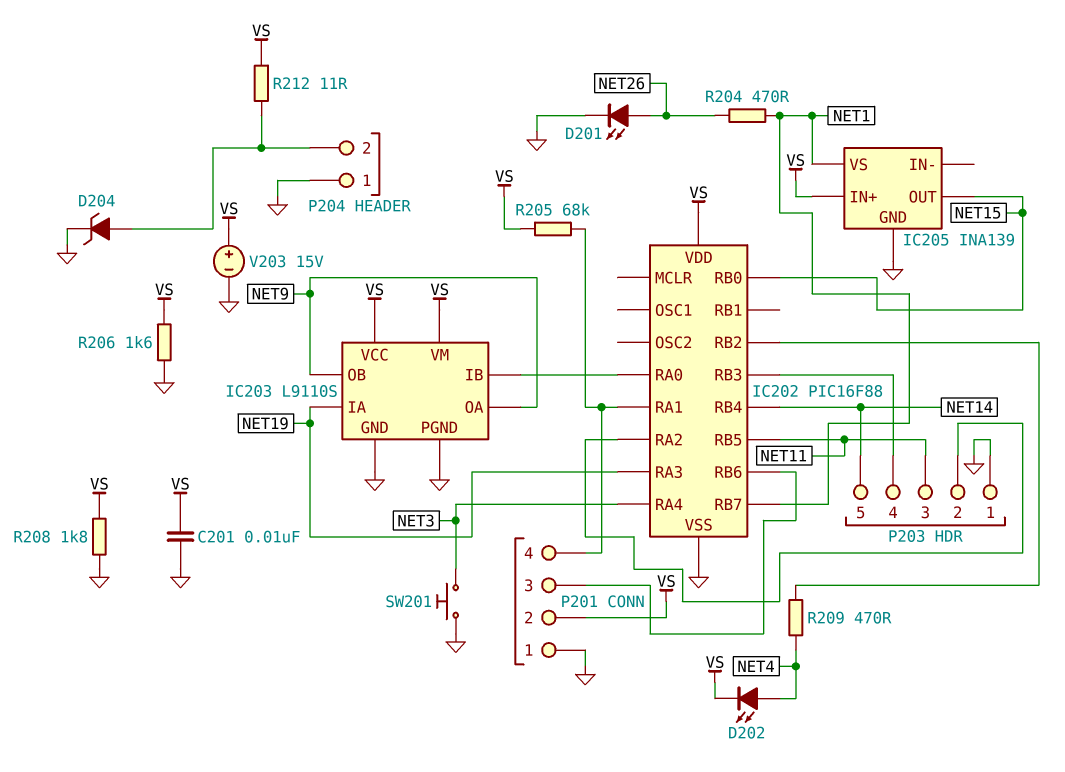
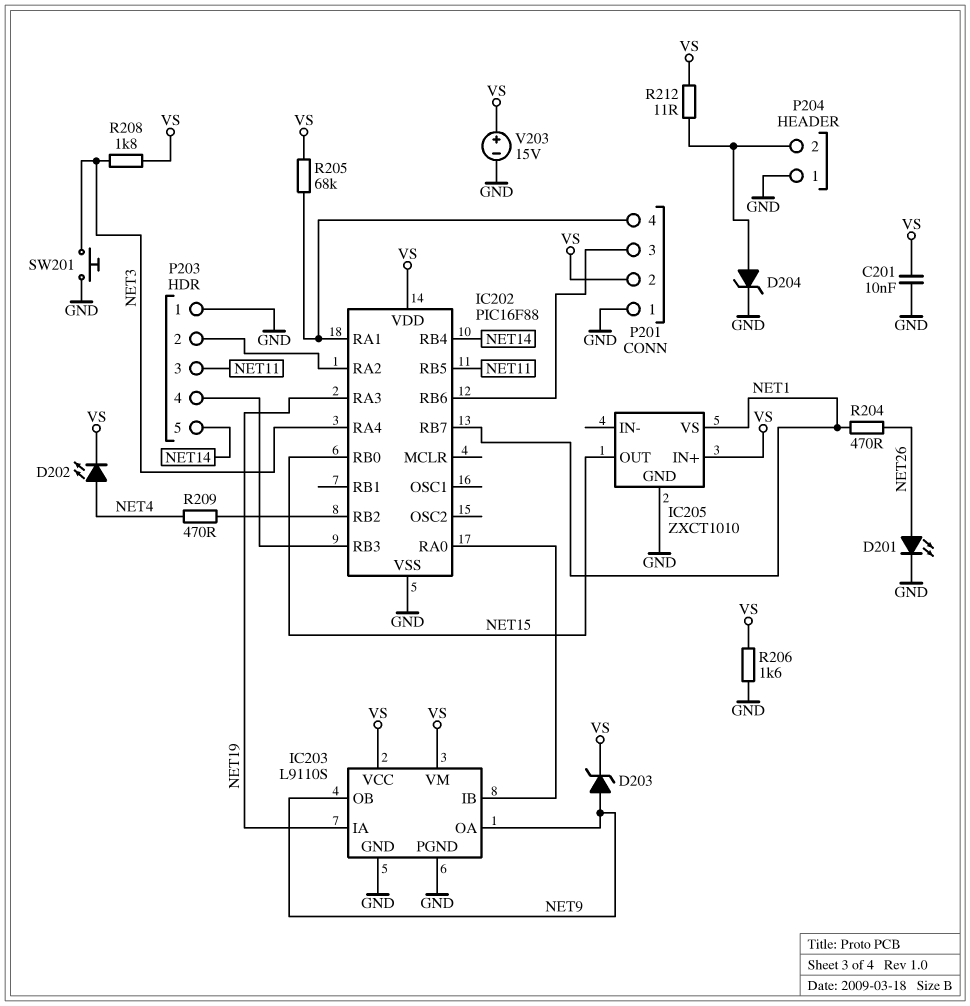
D203: none -> zener (A NET9, K VS)
IC205: INA139 -> ZXCT1010
R208: 1.8k (GND, VS) -> 1.8k (NET3, VS)

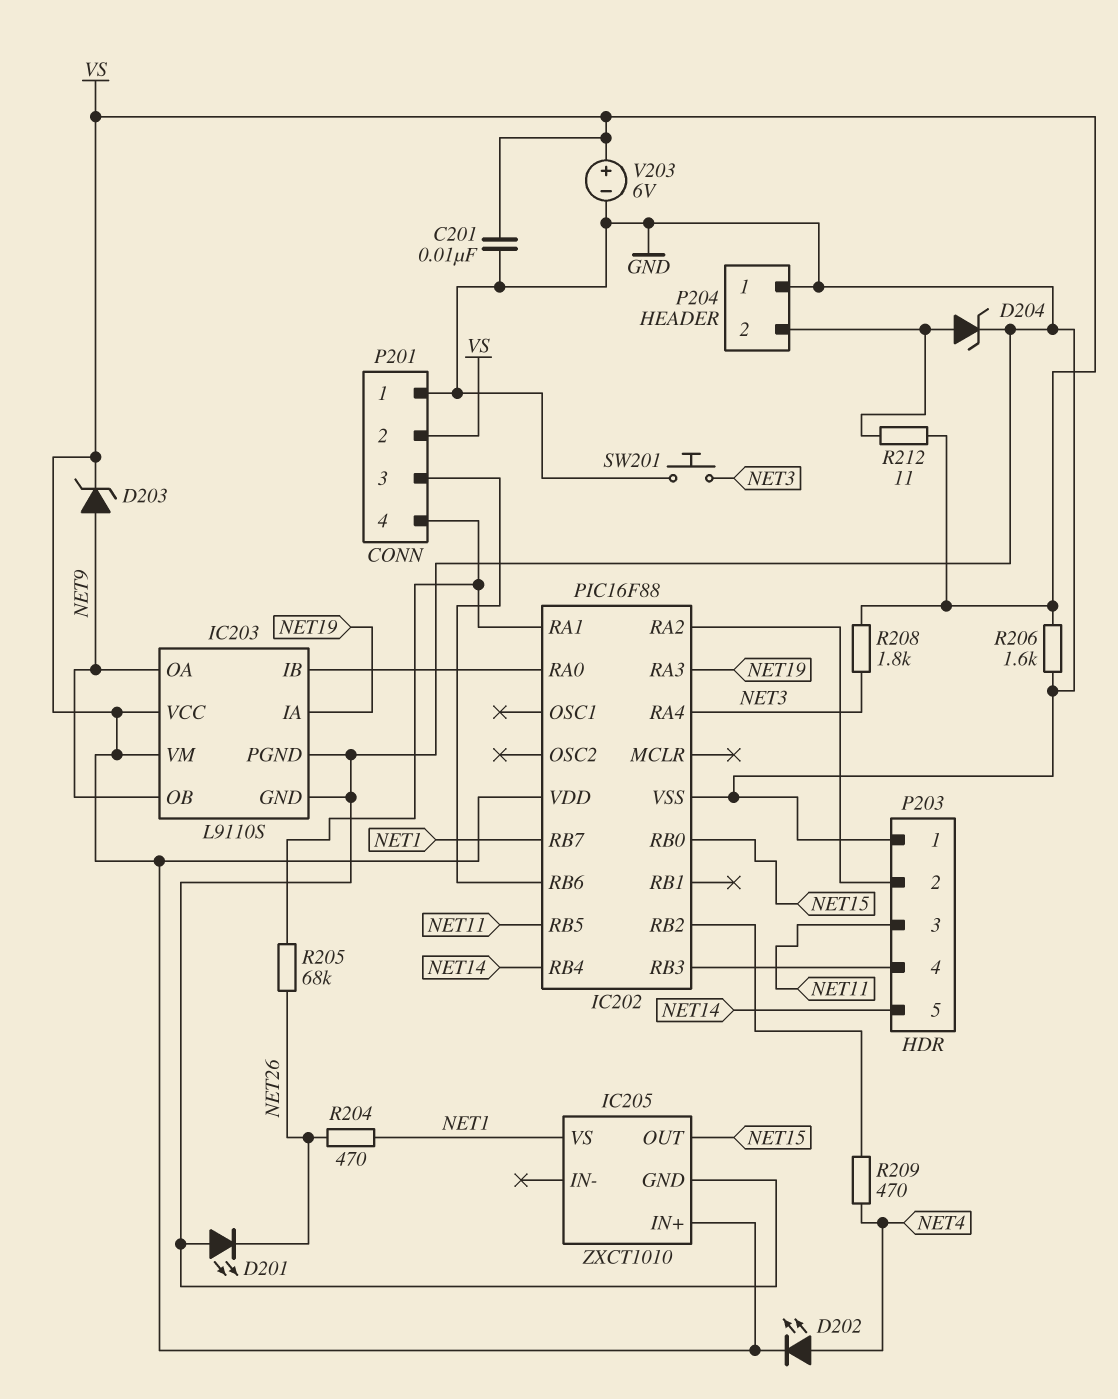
D201: LED (A NET26, K GND) -> LED (A GND, K NET26)
R205: 68k (IC202/RA1, VS) -> 68k (IC202/RA1, NET26)
V203: 15V (plus VS, minus GND) -> 6V (plus VS, minus GND)

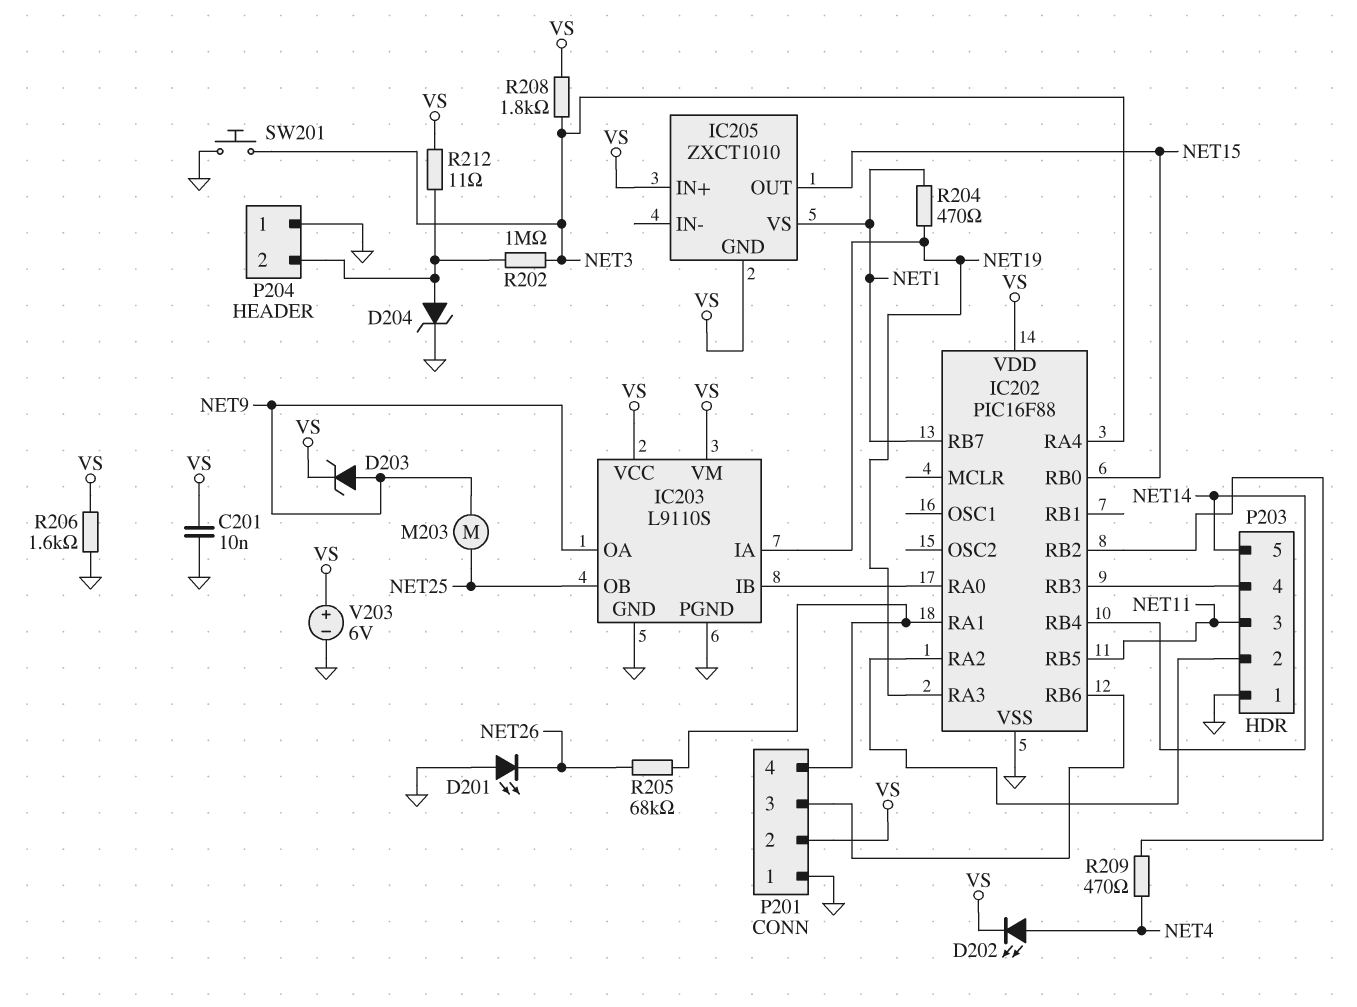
IC203 pin OB: NET9 -> NET25
IC205 pin GND: GND -> VS
M203: none -> motor (NET9, NET25)
R202: none -> 1M (NET3, P204/2)
R204: 470 (NET1, NET26) -> 470 (NET1, NET19)

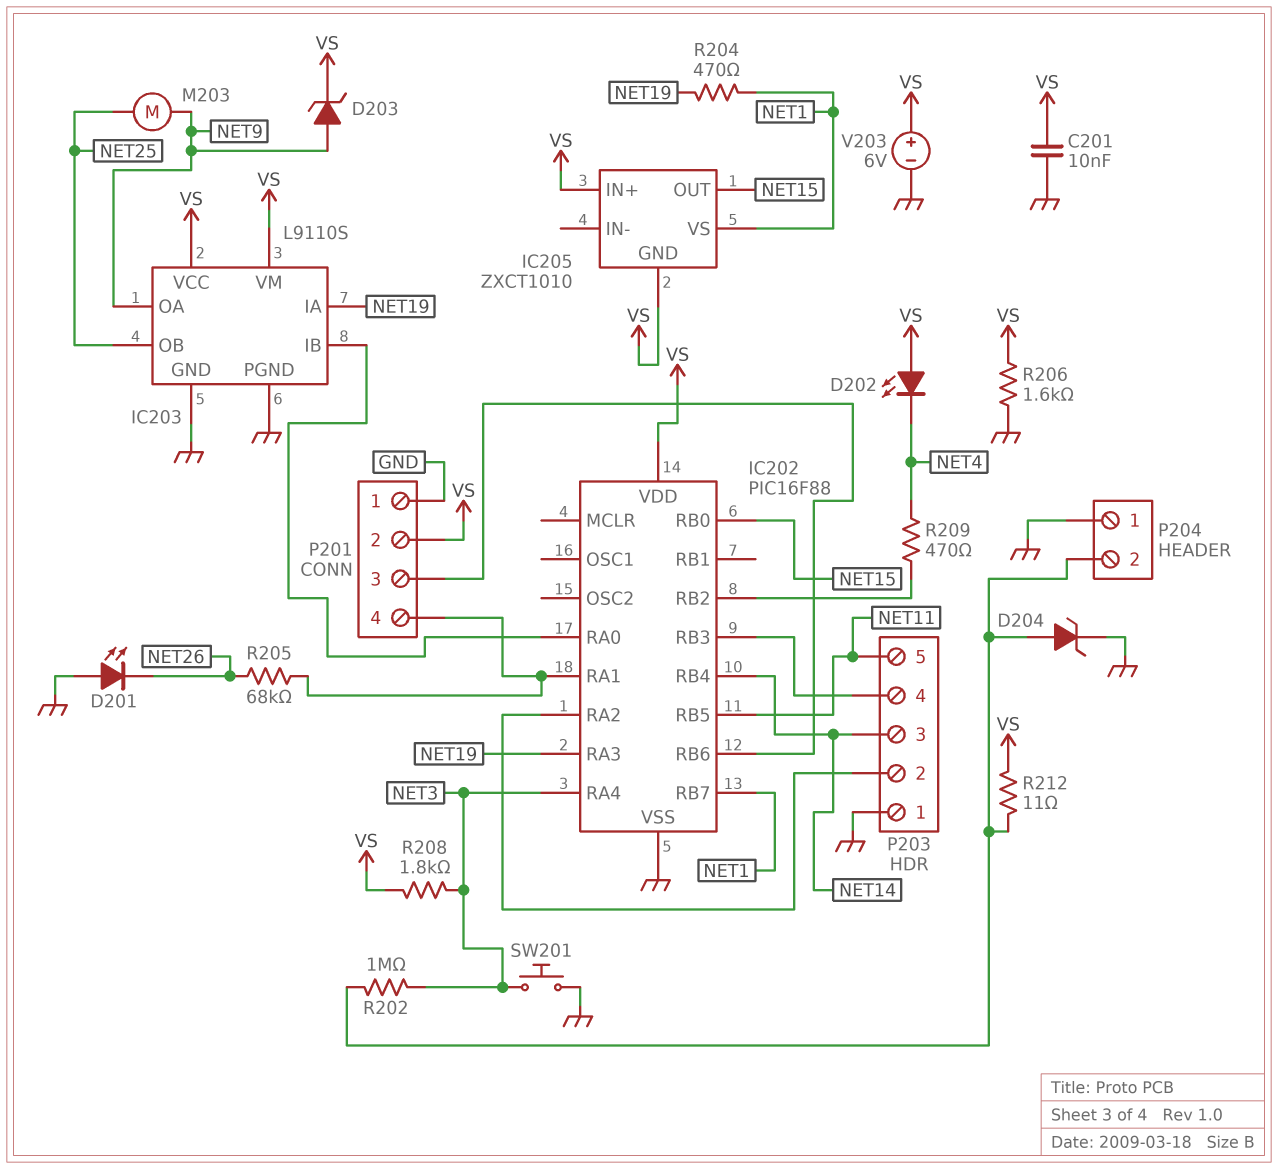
D202: LED (A NET4, K VS) -> LED (A VS, K NET4)
P203 pin 3: NET11 -> NET14
P203 pin 5: NET14 -> NET11

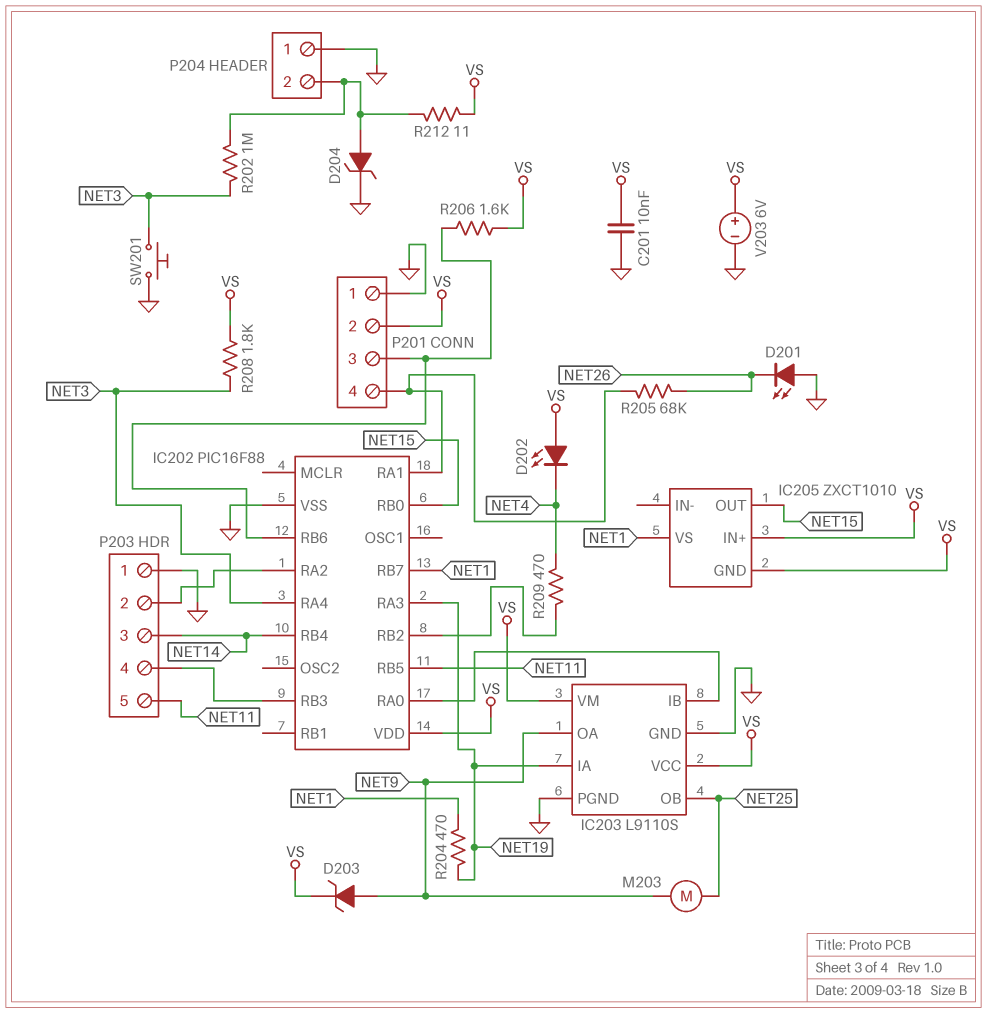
R206: 1.6k (GND, VS) -> 1.6k (IC202/RB6, VS)

